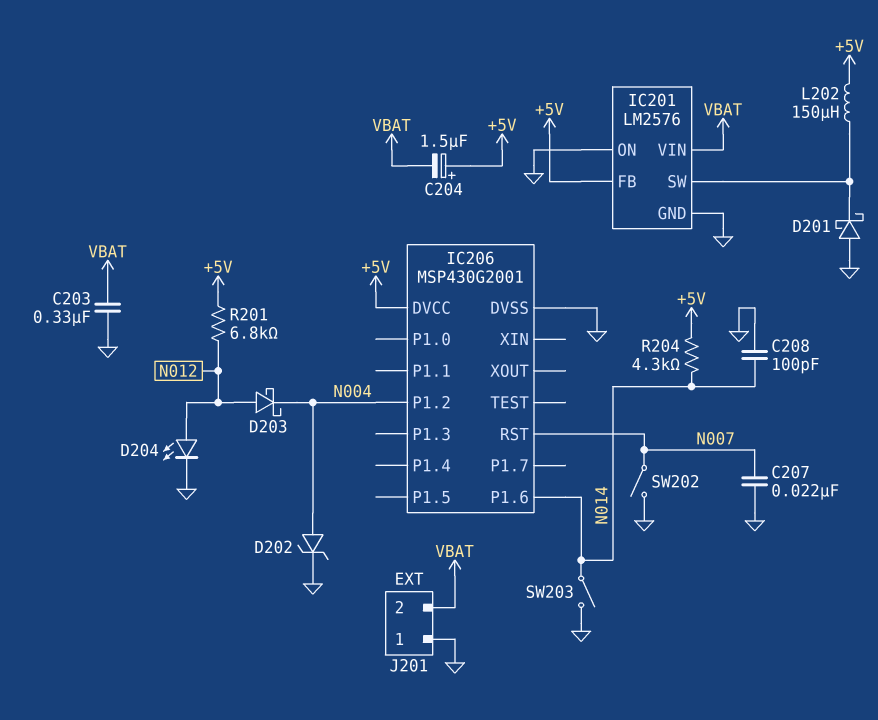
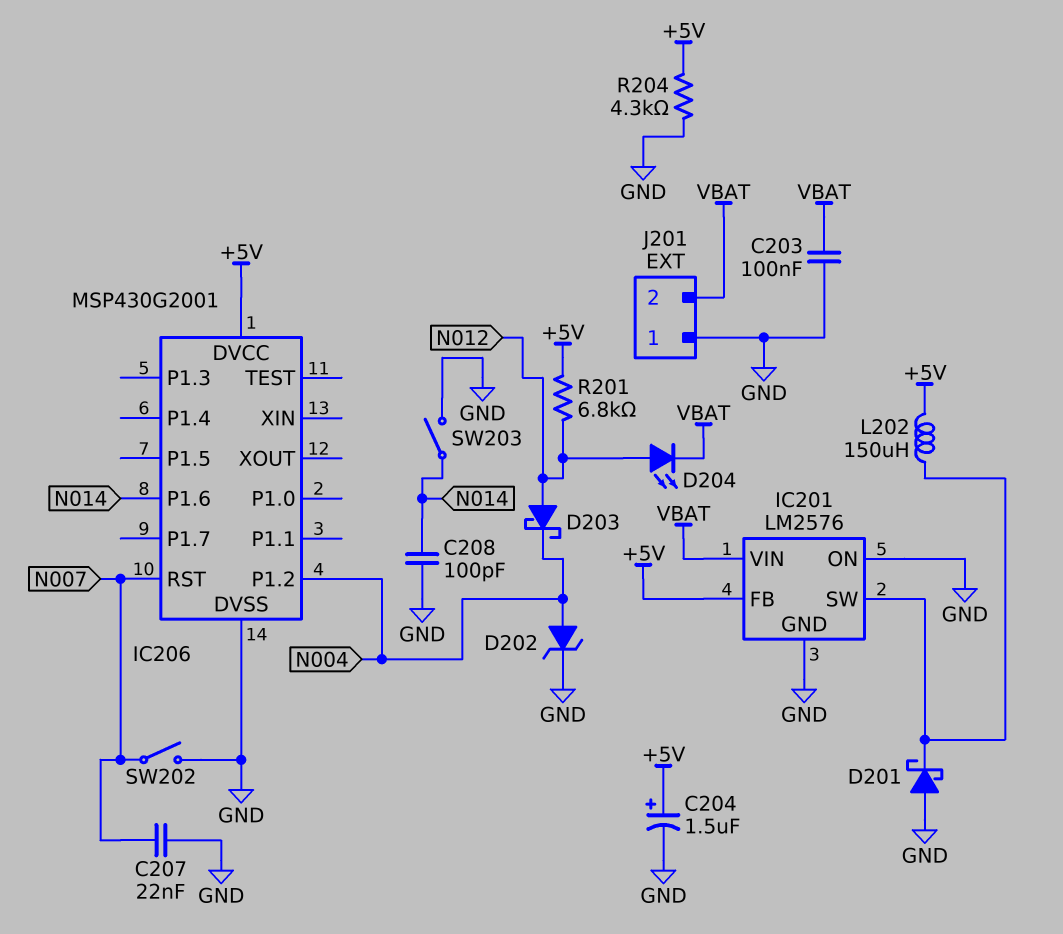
C203: 330nF (GND, VBAT) -> 100nF (GND, VBAT)
C204: 1.5uF (plus +5V, minus VBAT) -> 1.5uF (plus +5V, minus GND)
D204: LED (A N012, K GND) -> LED (A N012, K VBAT)
R204: 4.3k (+5V, N014) -> 4.3k (+5V, GND)

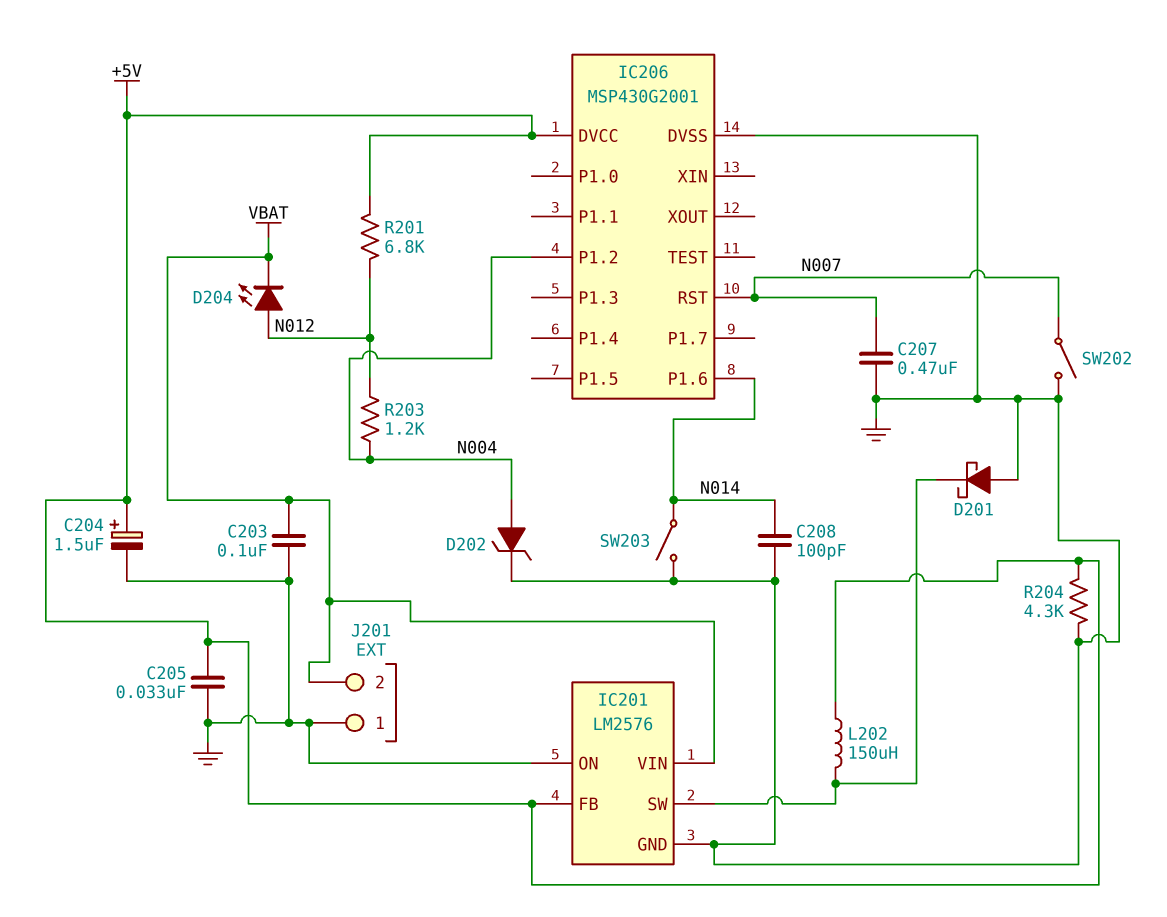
C205: none -> 33nF (+5V, GND)
C207: 22nF (GND, N007) -> 470nF (GND, N007)
D203: schottky (A N012, K N004) -> none
R203: none -> 1.2k (N004, N012)

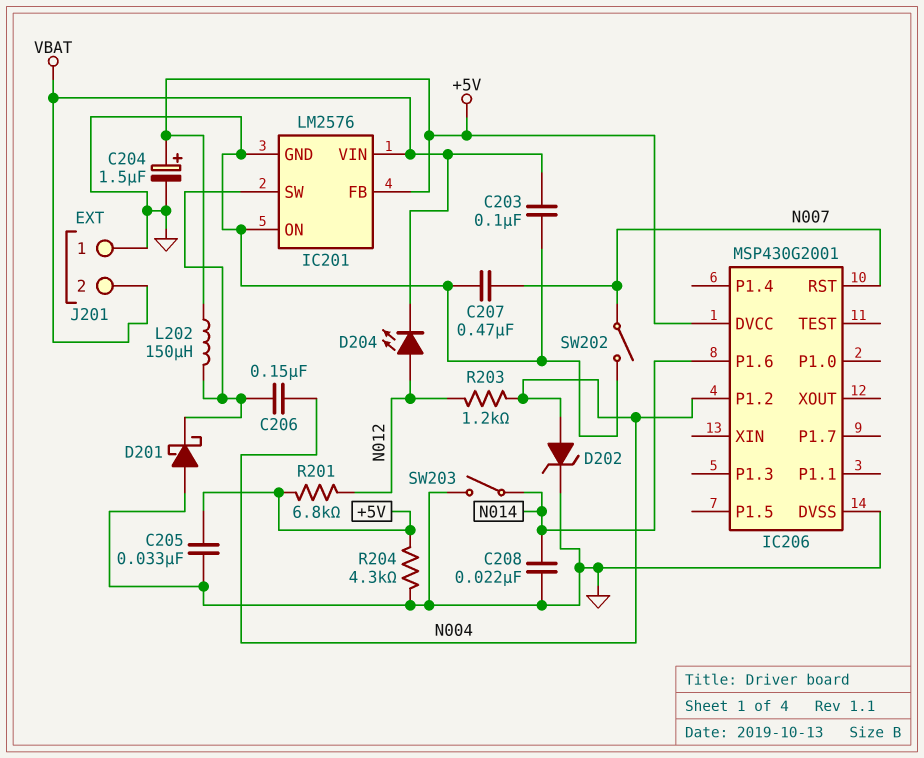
C206: none -> 150nF (IC201/SW, N004)
C208: 100pF (GND, N014) -> 22nF (GND, N014)

